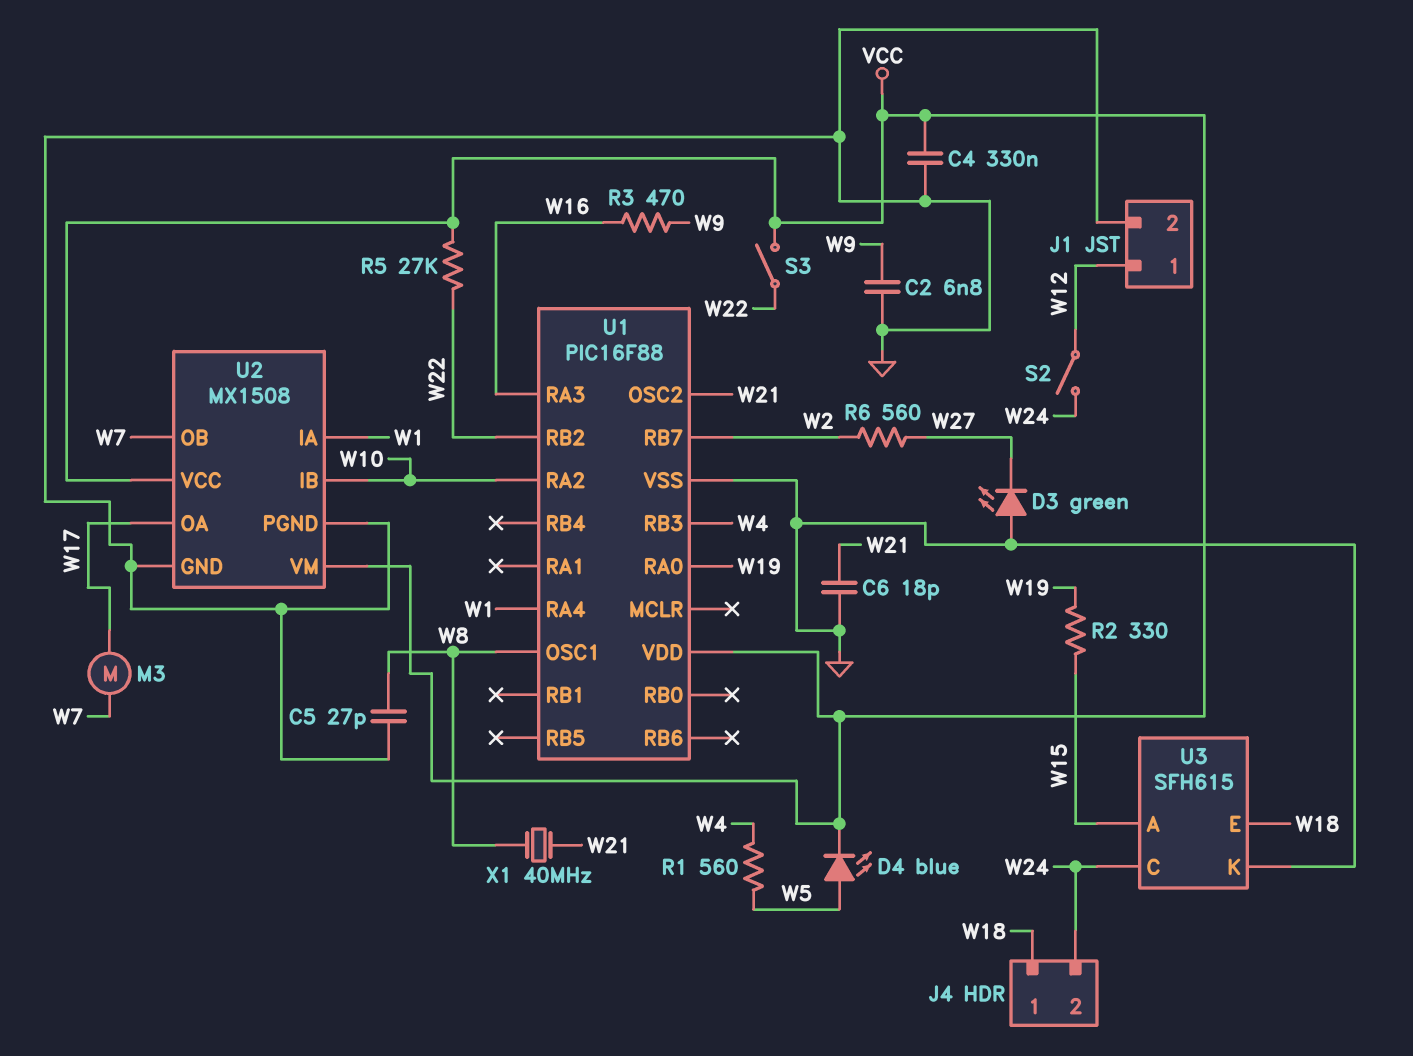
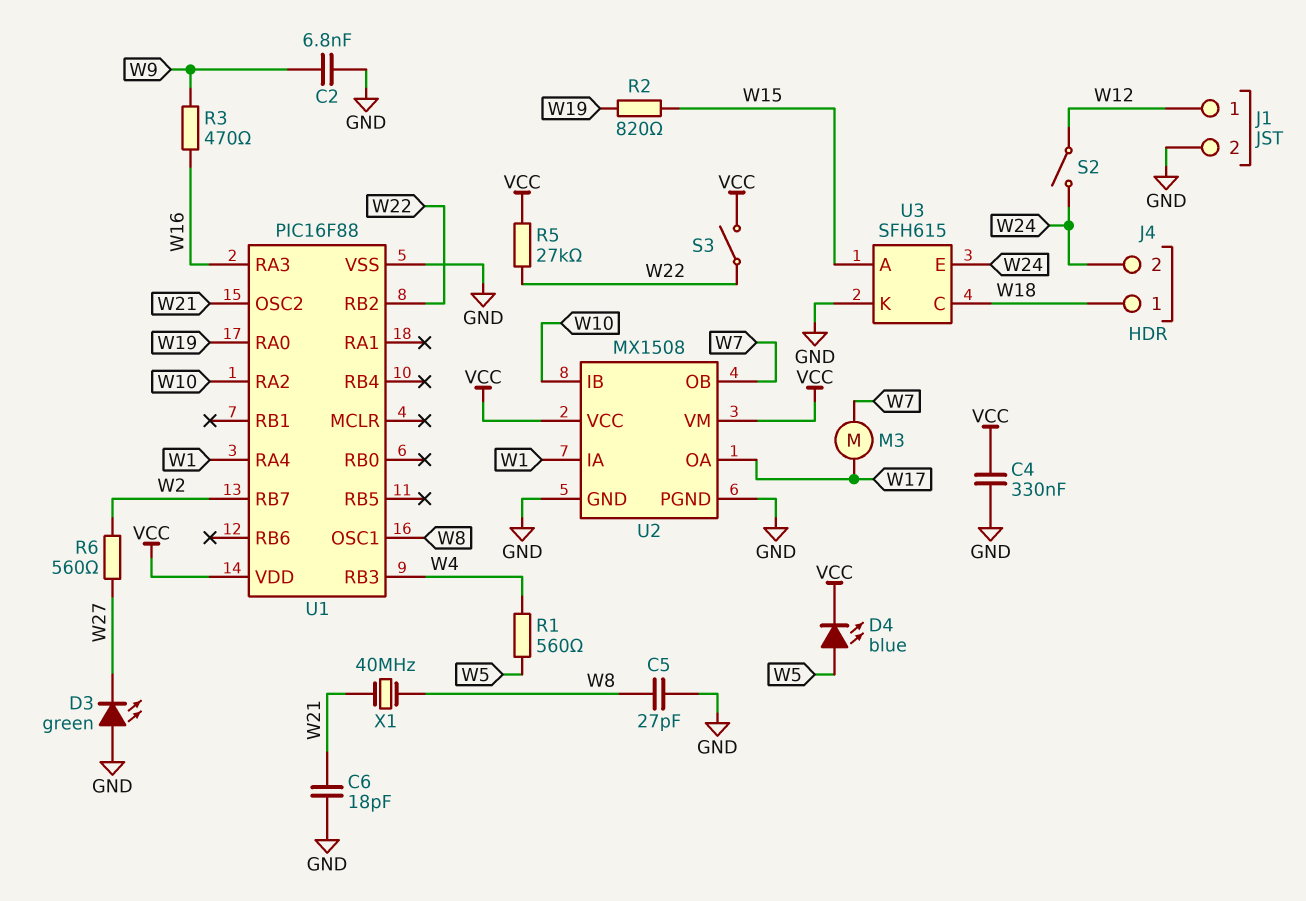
R2: 330 (W15, W19) -> 820 (W15, W19)
U3 pin C: W24 -> W18
U3 pin E: W18 -> W24

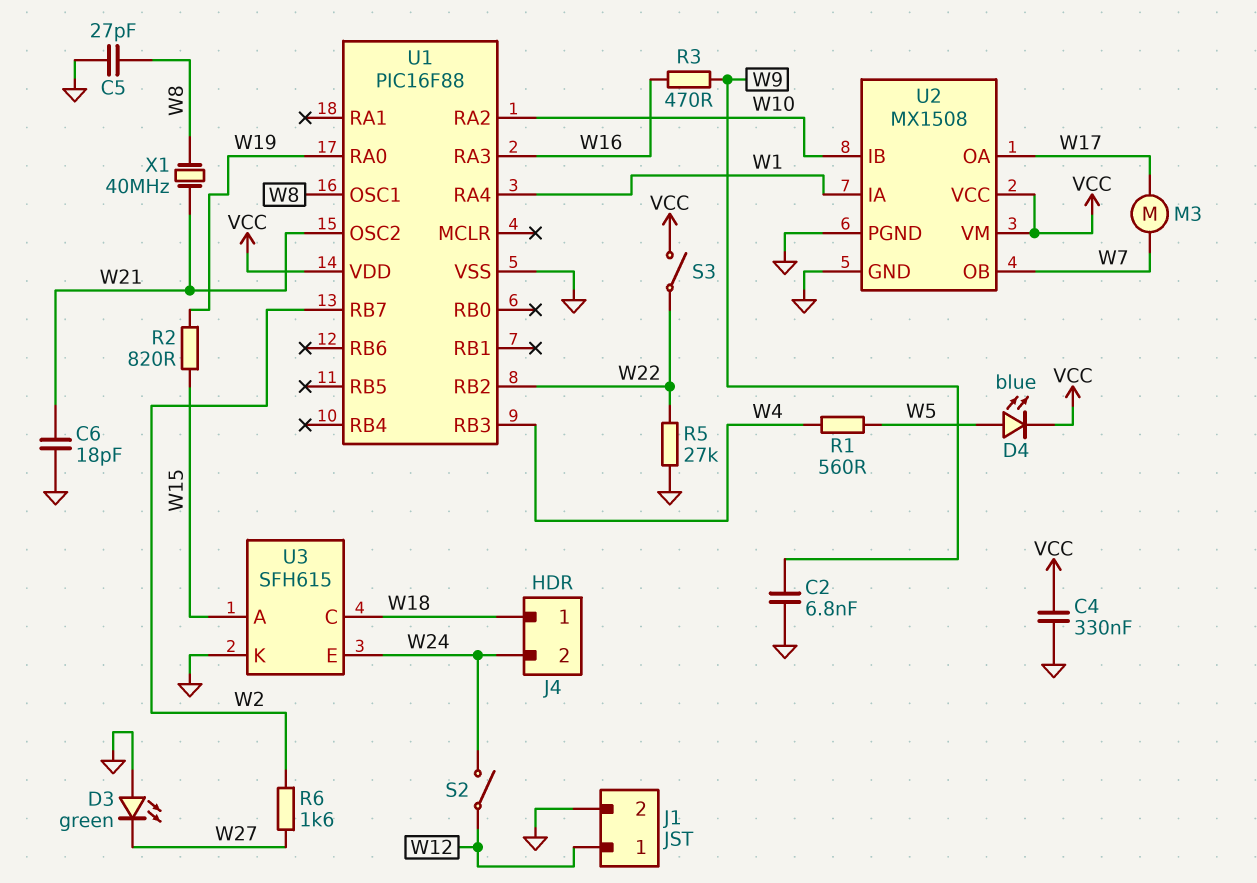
R5: 27k (VCC, W22) -> 27k (GND, W22)
R6: 560 (W2, W27) -> 1.6k (W2, W27)

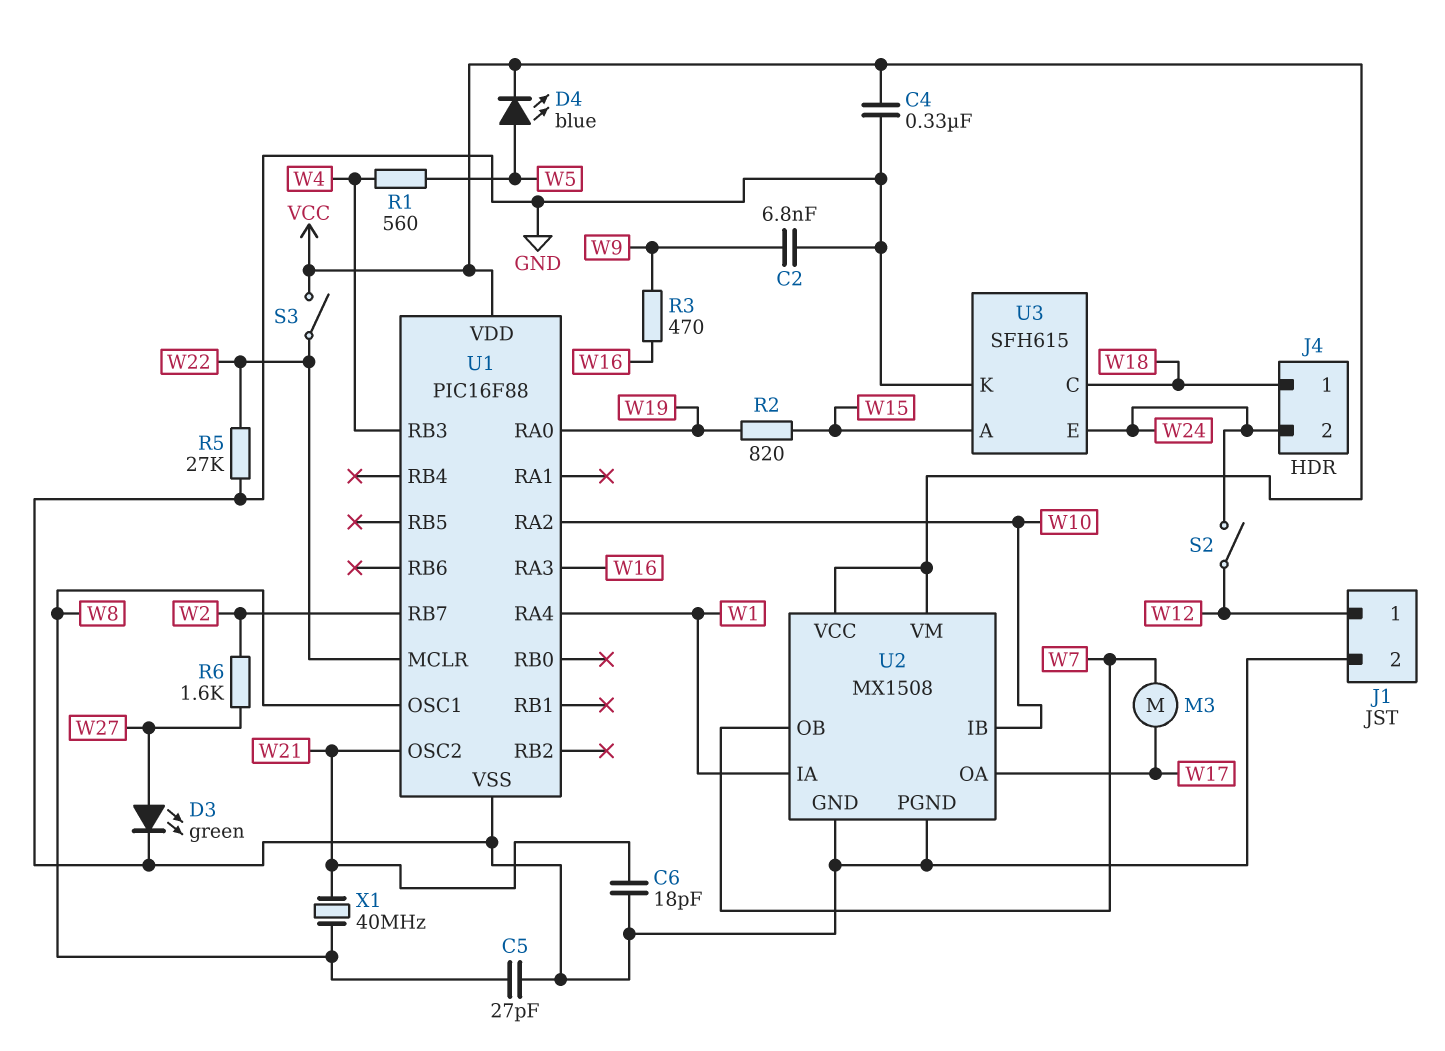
D3: LED green (A GND, K W27) -> LED green (A W27, K GND)
U1 pin MCLR: none -> W22
U1 pin RB2: W22 -> none

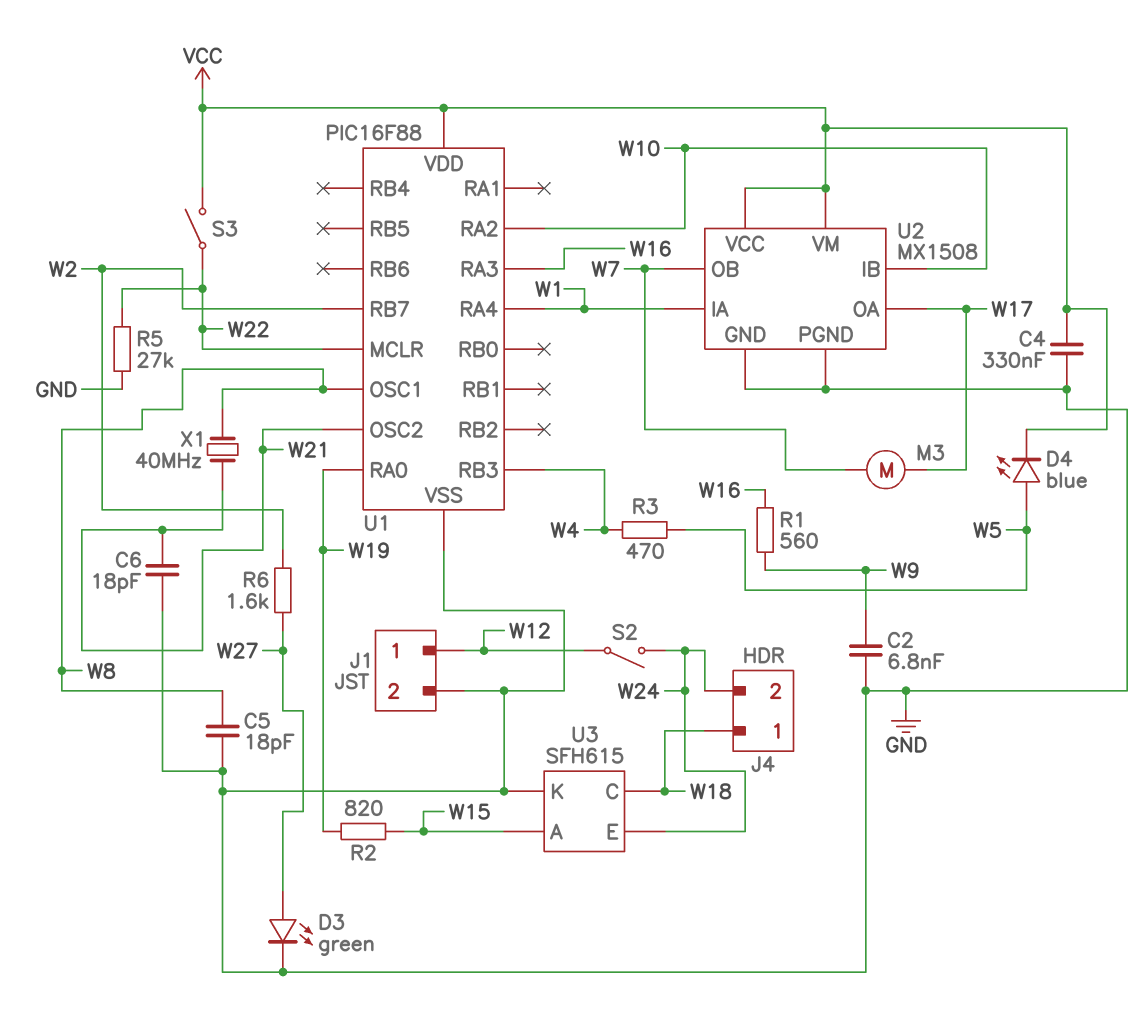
C5: 27pF (GND, W8) -> 18pF (GND, W8)
R1: 560 (W4, W5) -> 560 (W9, W16)
R3: 470 (W9, W16) -> 470 (W4, W5)

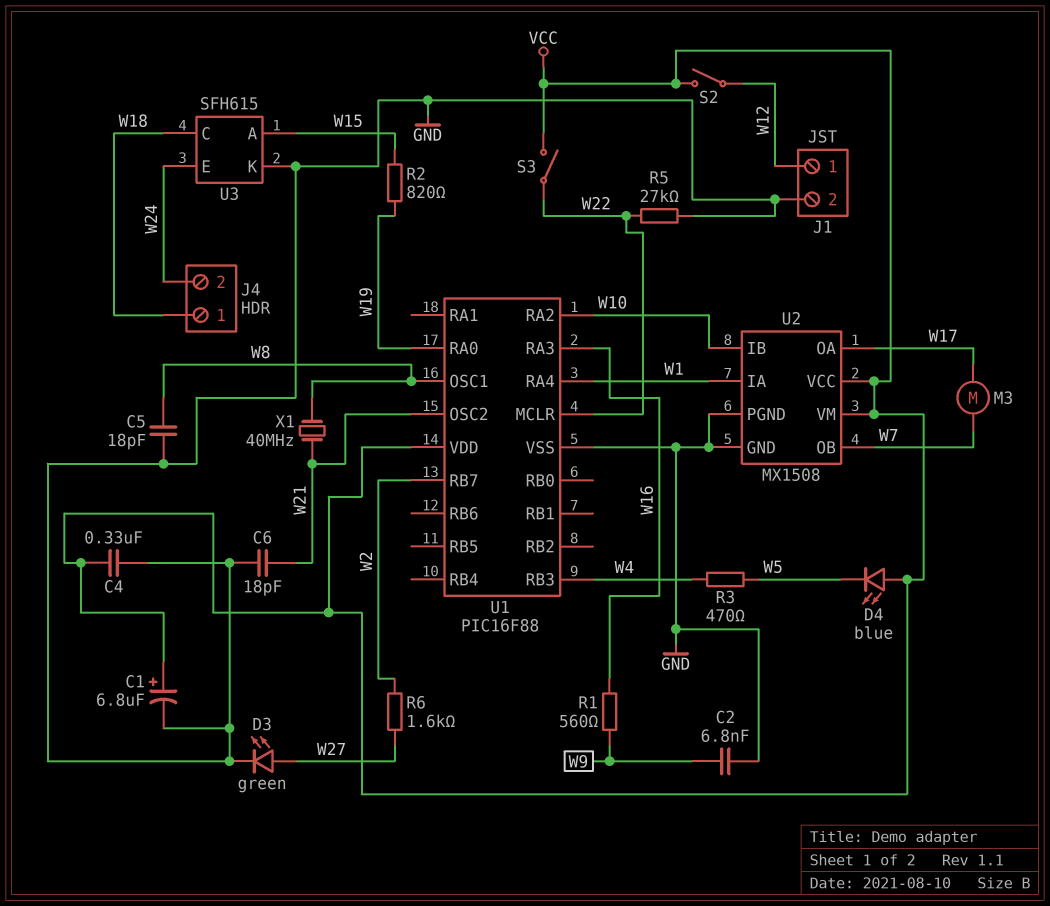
C1: none -> 6.8uF (plus VCC, minus GND)
D4: LED blue (A W5, K VCC) -> LED blue (A VCC, K W5)
S2: switch (W12, W24) -> switch (VCC, W12)

